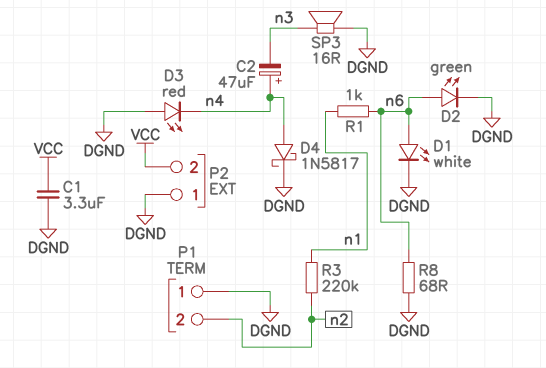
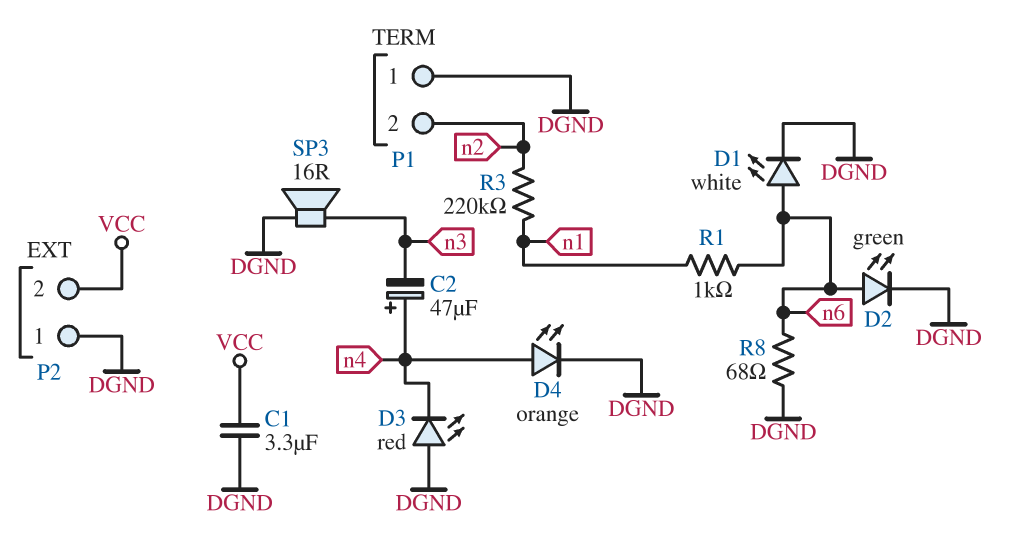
D4: schottky 1N5817 (A n4, K DGND) -> LED orange (A n4, K DGND)

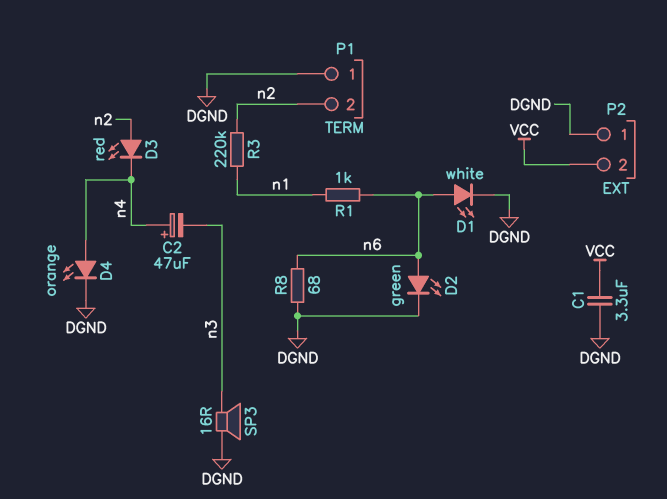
D3: LED red (A DGND, K n4) -> LED red (A n2, K n4)

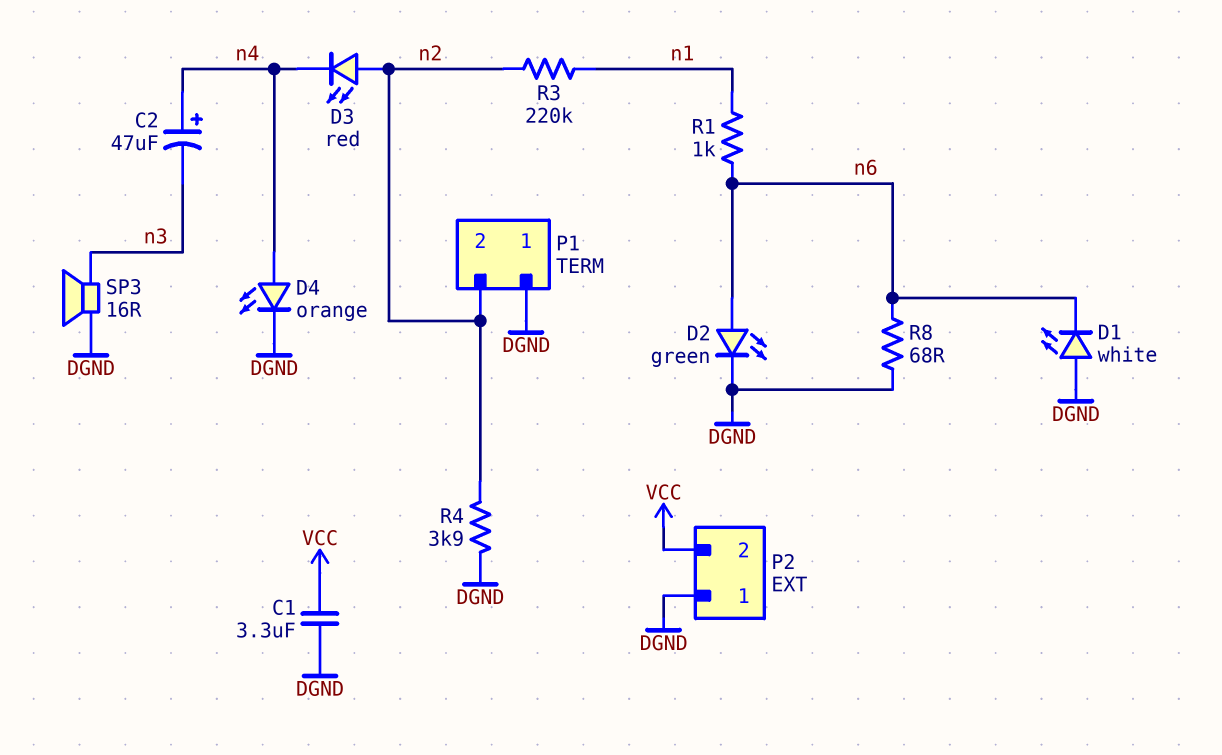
D1: LED white (A n6, K DGND) -> LED white (A DGND, K n6)
R4: none -> 3.9k (DGND, n2)

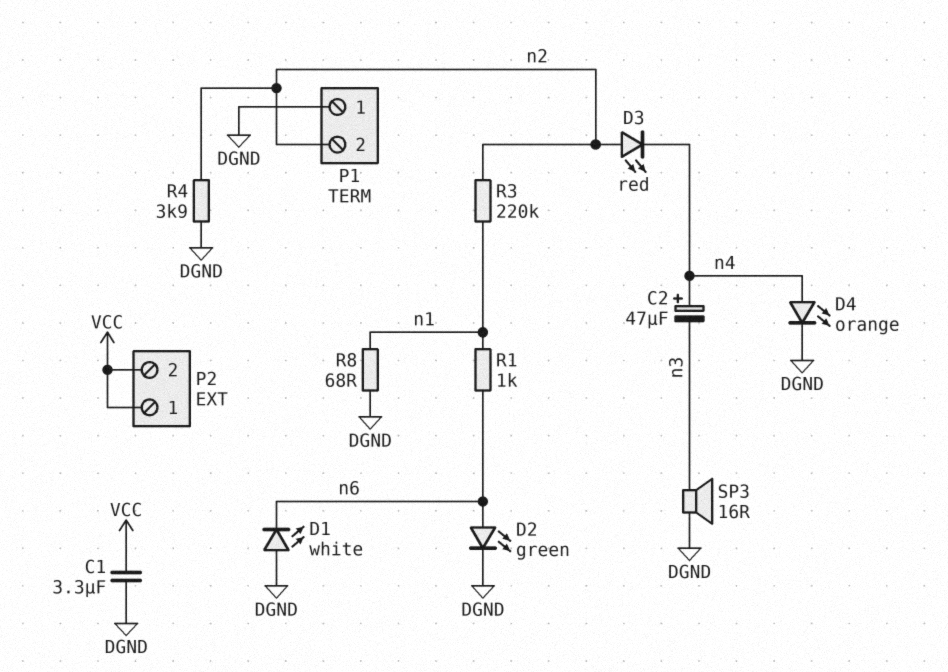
P2 pin 1: DGND -> VCC
R8: 68 (DGND, n6) -> 68 (DGND, n1)

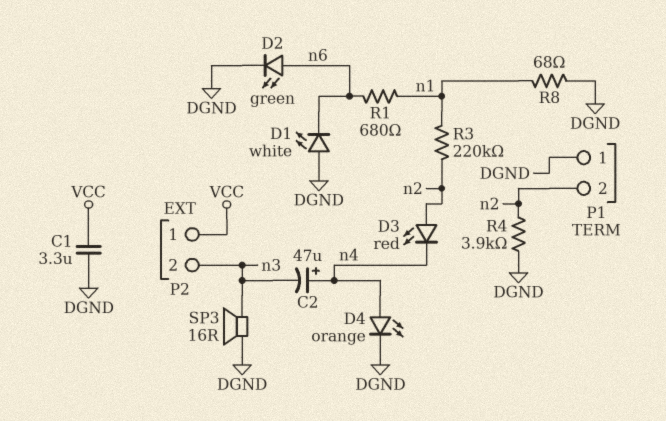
P2 pin 2: VCC -> n3
R1: 1k (n1, n6) -> 680 (n1, n6)

